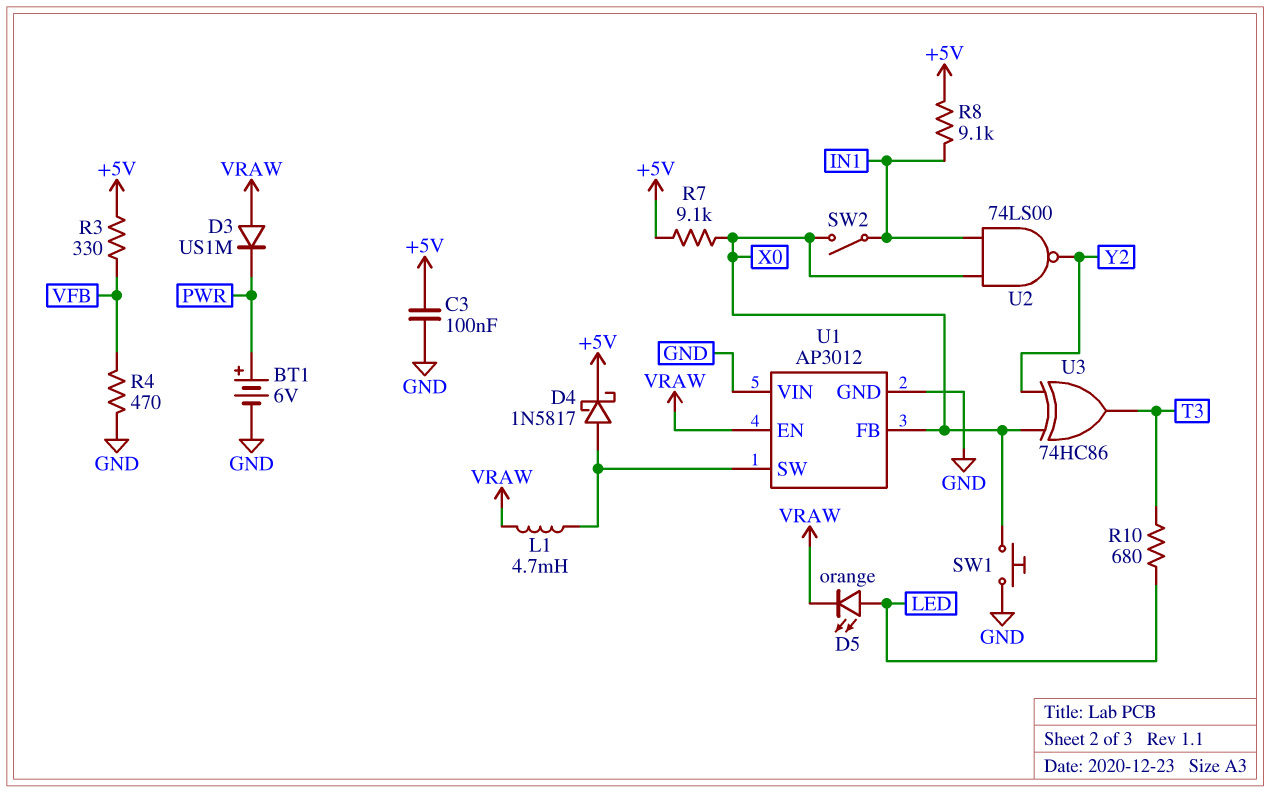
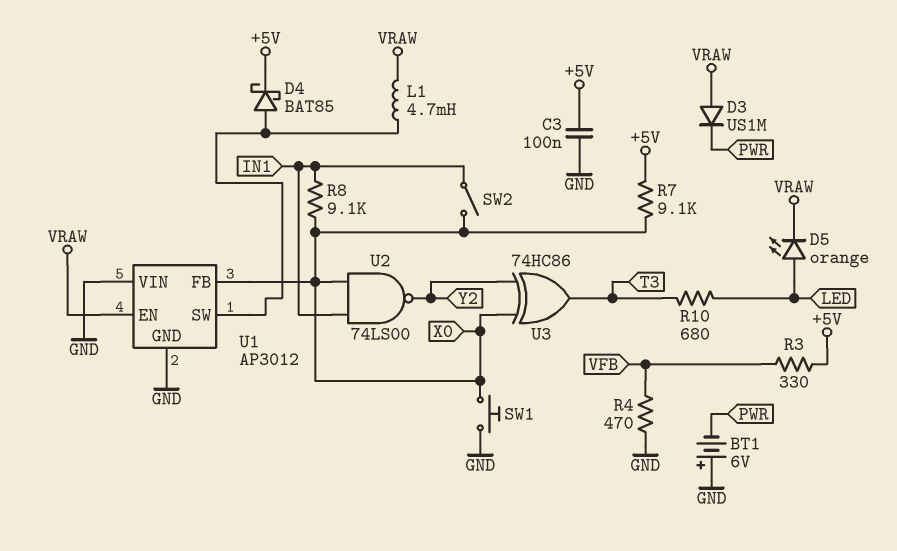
BT1: 6V (plus PWR, minus GND) -> 6V (plus GND, minus PWR)
D4: schottky 1N5817 (A U1/SW, K +5V) -> schottky BAT85 (A U1/SW, K +5V)
R8: 9.1k (+5V, IN1) -> 9.1k (IN1, X0)

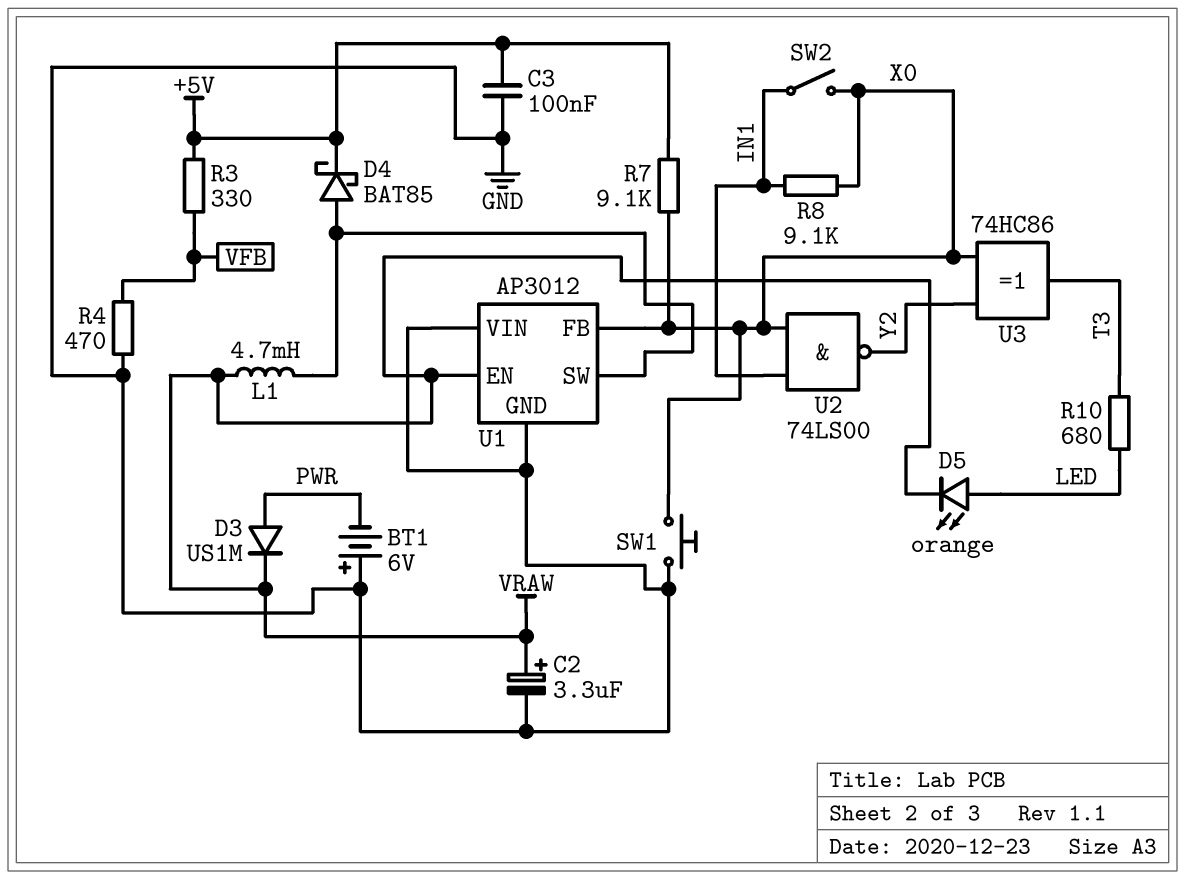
C2: none -> 3.3uF (plus VRAW, minus GND)
D3: diode US1M (A VRAW, K PWR) -> diode US1M (A PWR, K VRAW)

